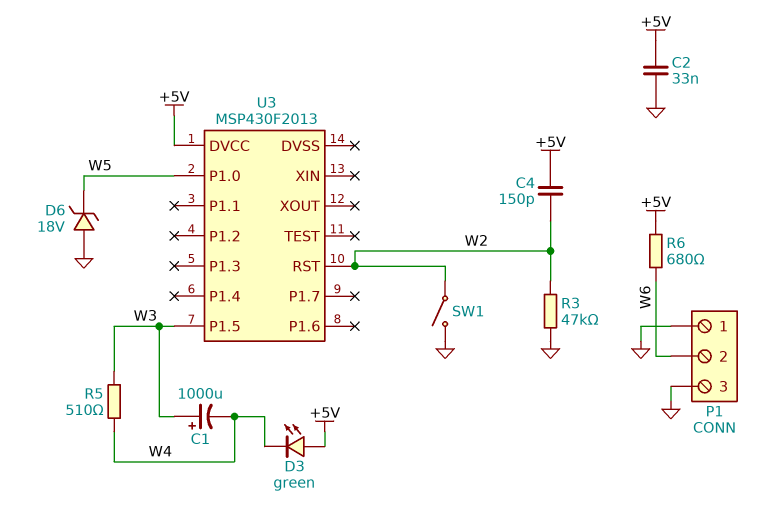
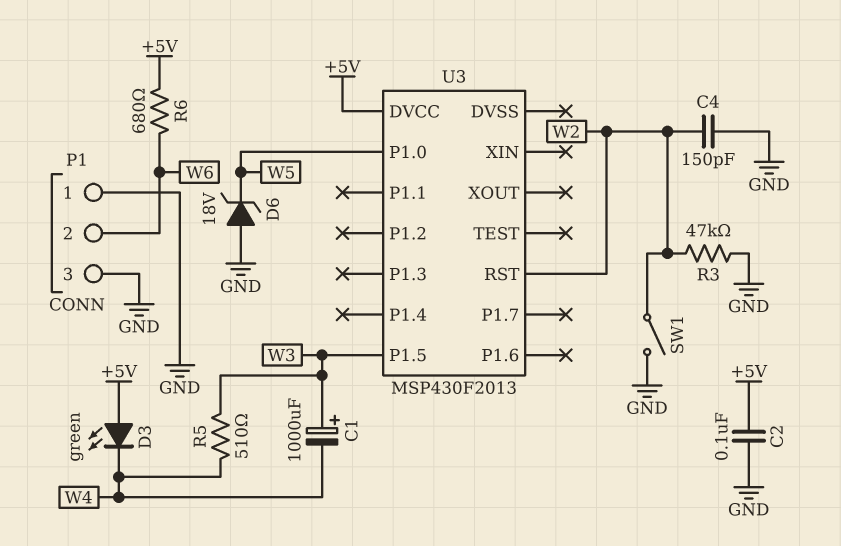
C2: 33nF (+5V, GND) -> 100nF (+5V, GND)
C4: 150pF (+5V, W2) -> 150pF (GND, W2)

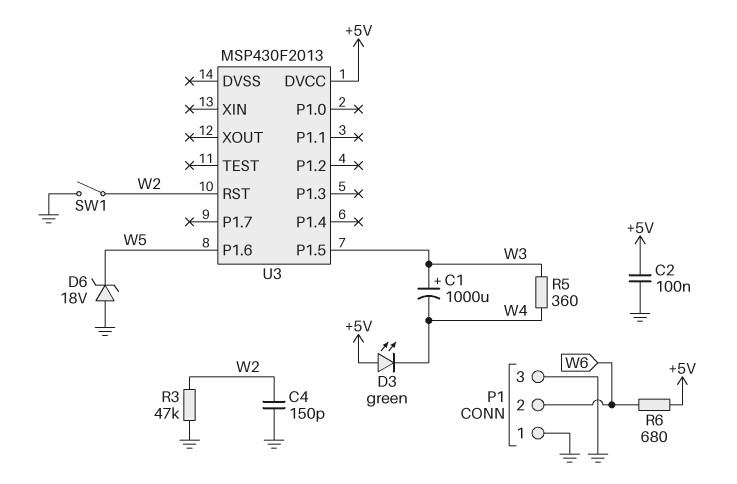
R5: 510 (W3, W4) -> 360 (W3, W4)
U3 pin P1.0: W5 -> none
U3 pin P1.6: none -> W5

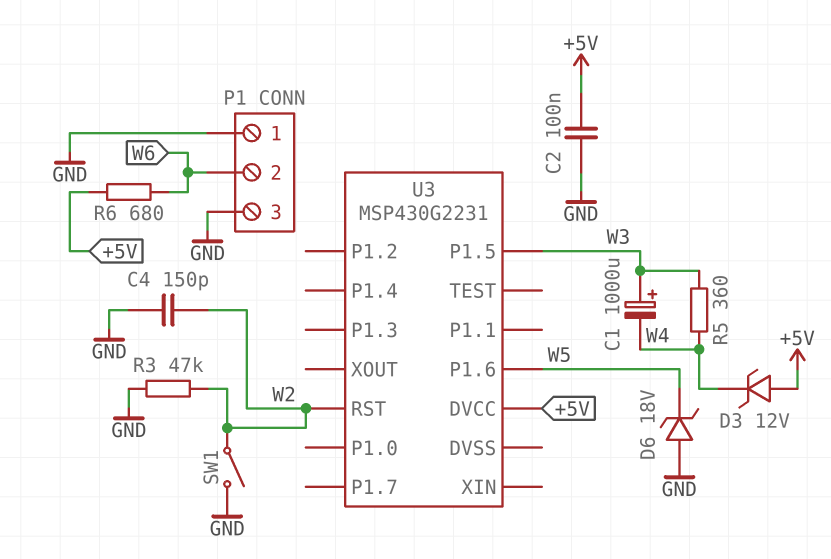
D3: LED green (A +5V, K W4) -> zener 12V (A +5V, K W4)
U3: MSP430F2013 -> MSP430G2231

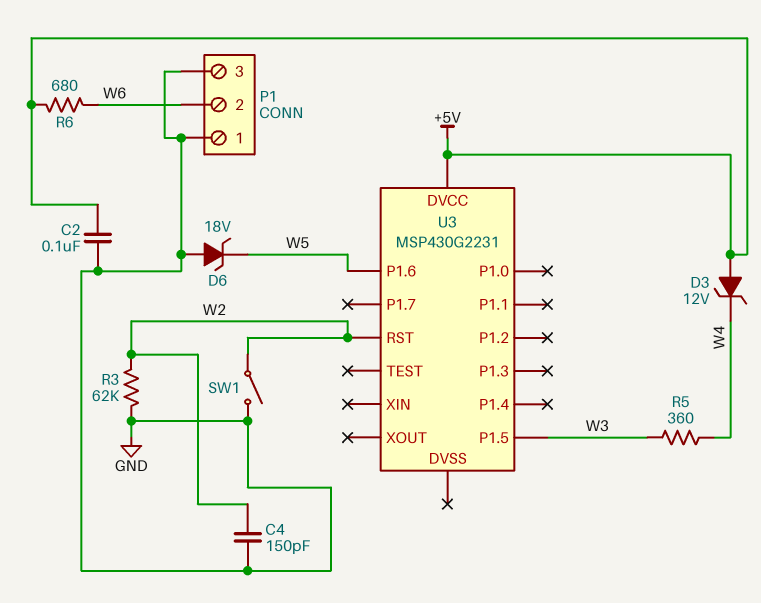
C1: 1000uF (plus W3, minus W4) -> none
R3: 47k (GND, W2) -> 62k (GND, W2)

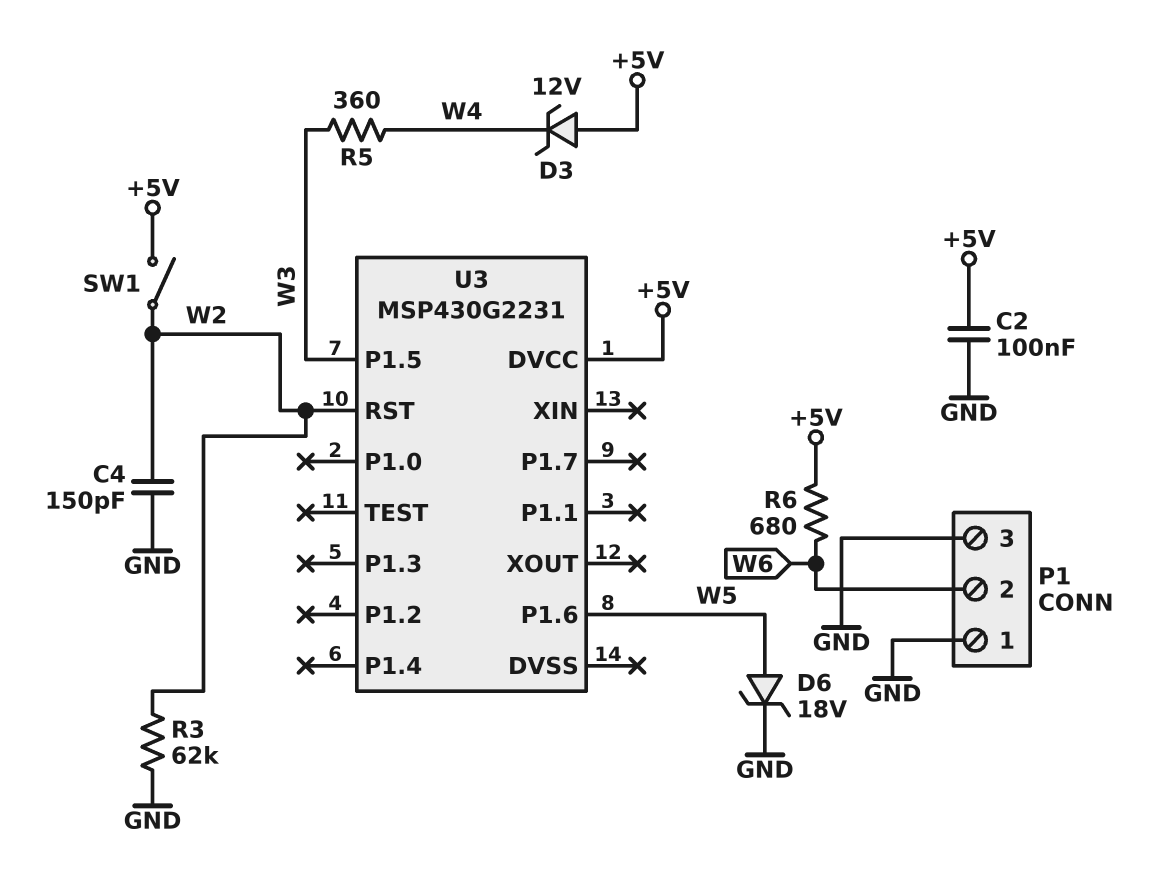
D6: zener 18V (A GND, K W5) -> zener 18V (A W5, K GND)
SW1: switch (GND, W2) -> switch (+5V, W2)

